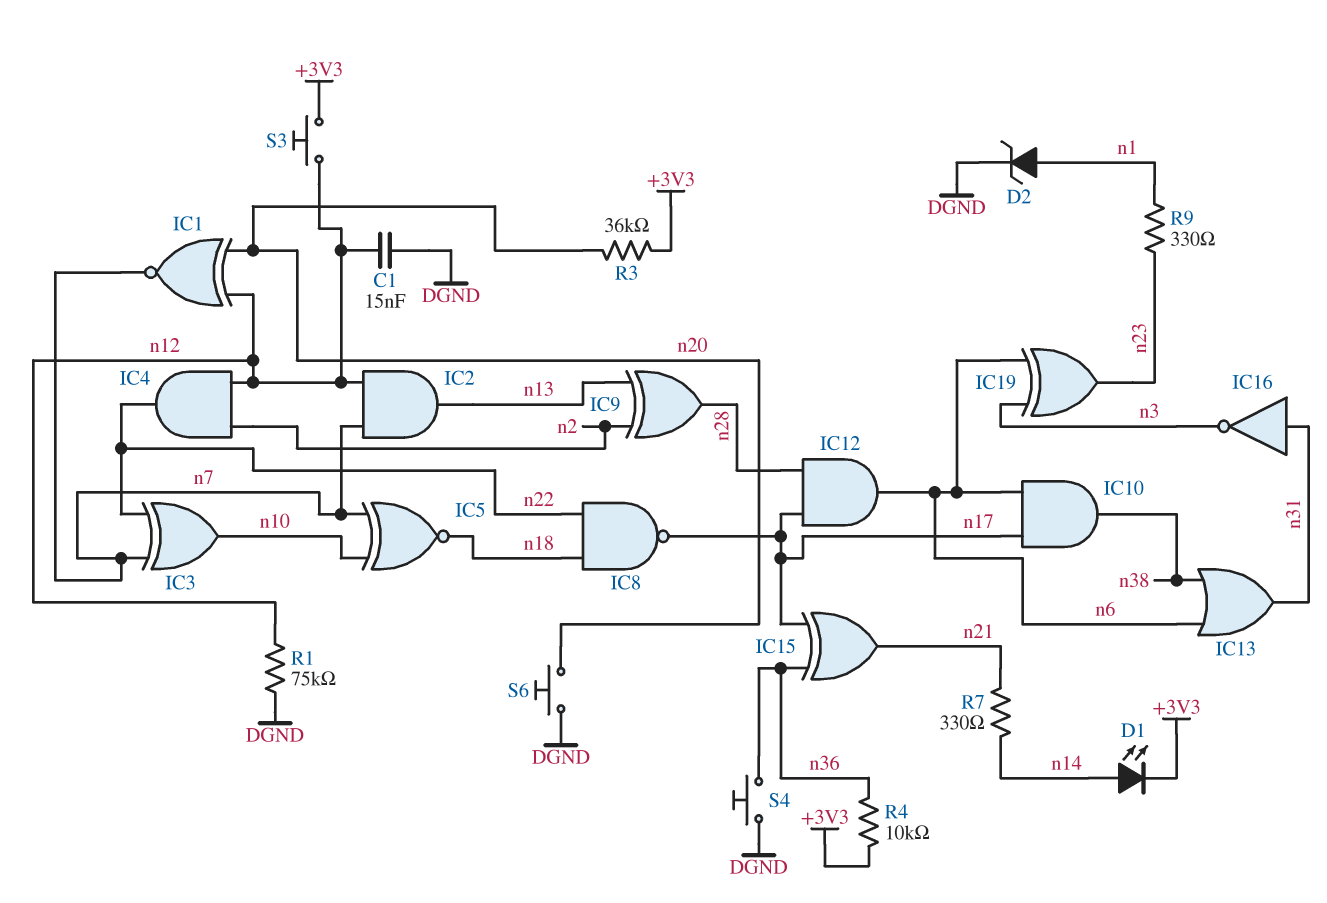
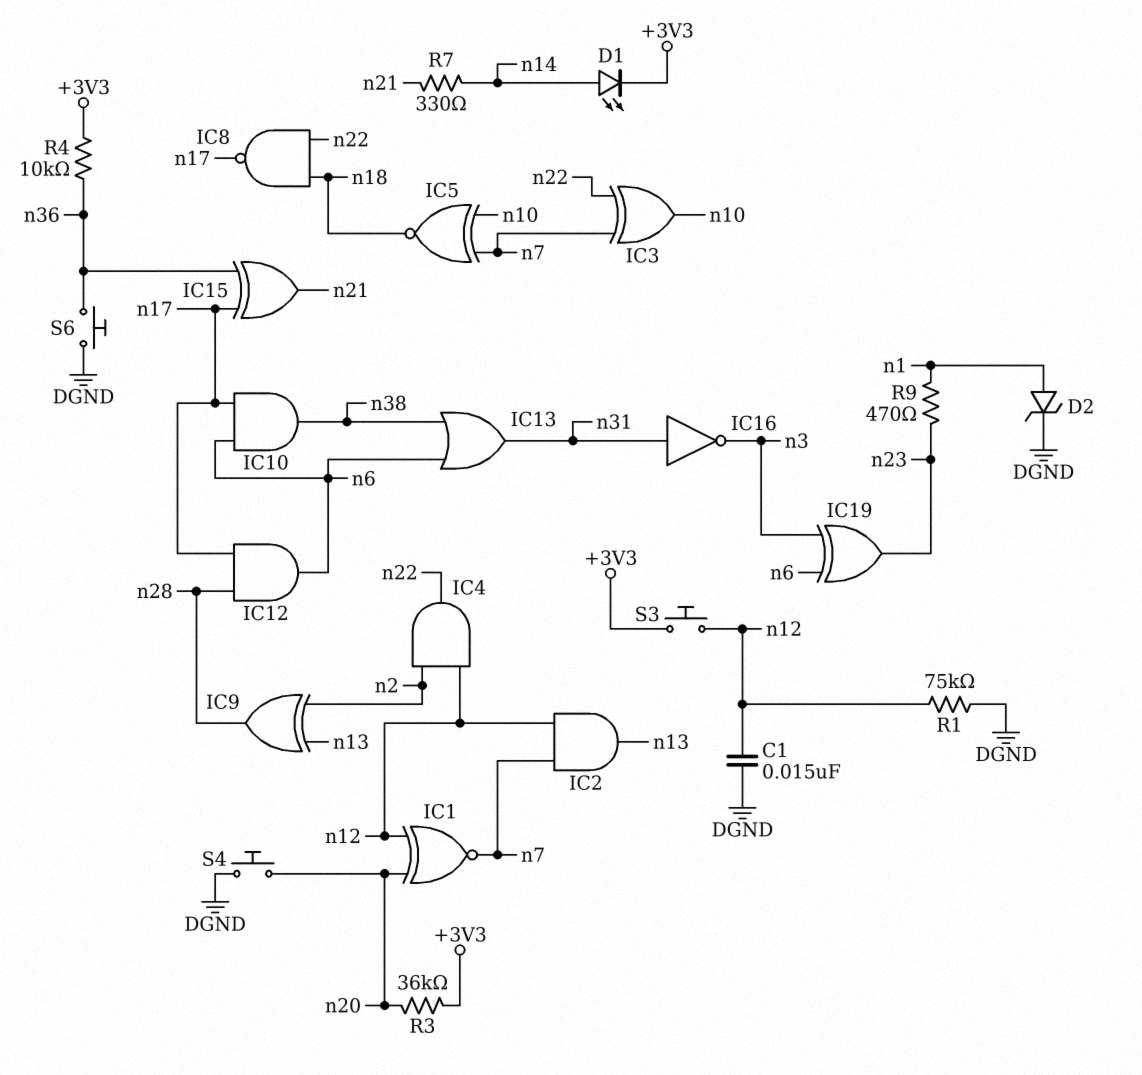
R9: 330 (n1, n23) -> 470 (n1, n23)
S4: button (DGND, n36) -> button (DGND, n20)
S6: button (DGND, n20) -> button (DGND, n36)

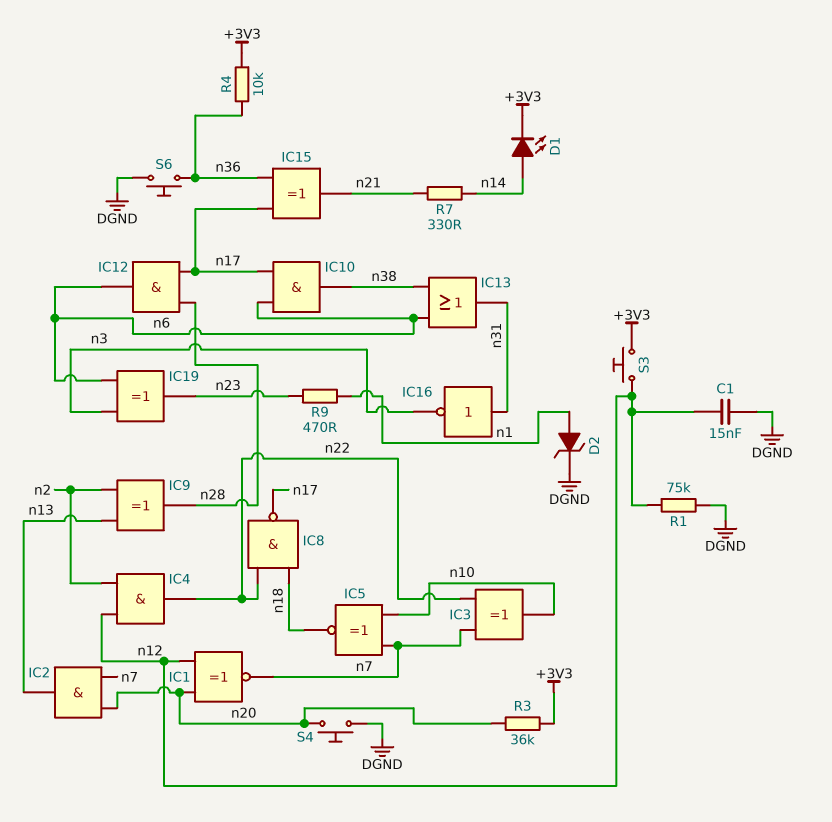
IC2: AND (in n7, in n12, out n13) -> AND (in n7, in n20, out n13)

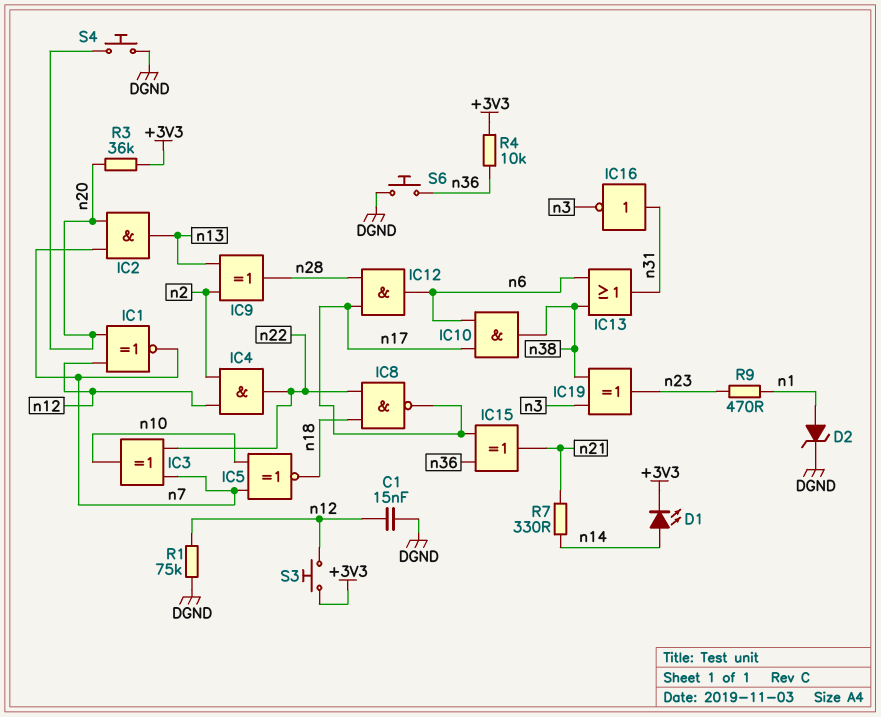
IC19: XOR (in n3, in n6, out n23) -> XOR (in n3, in n38, out n23)

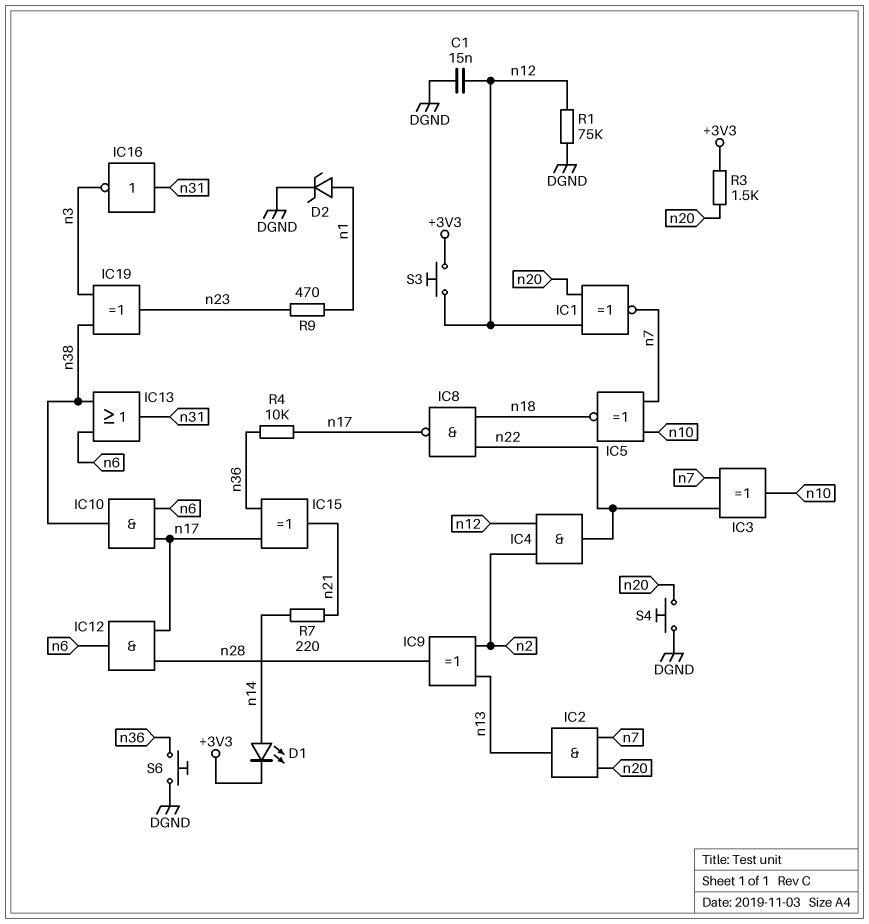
R3: 36k (+3V3, n20) -> 1.5k (+3V3, n20)
R4: 10k (+3V3, n36) -> 10k (n17, n36)
R7: 330 (n14, n21) -> 220 (n14, n21)

